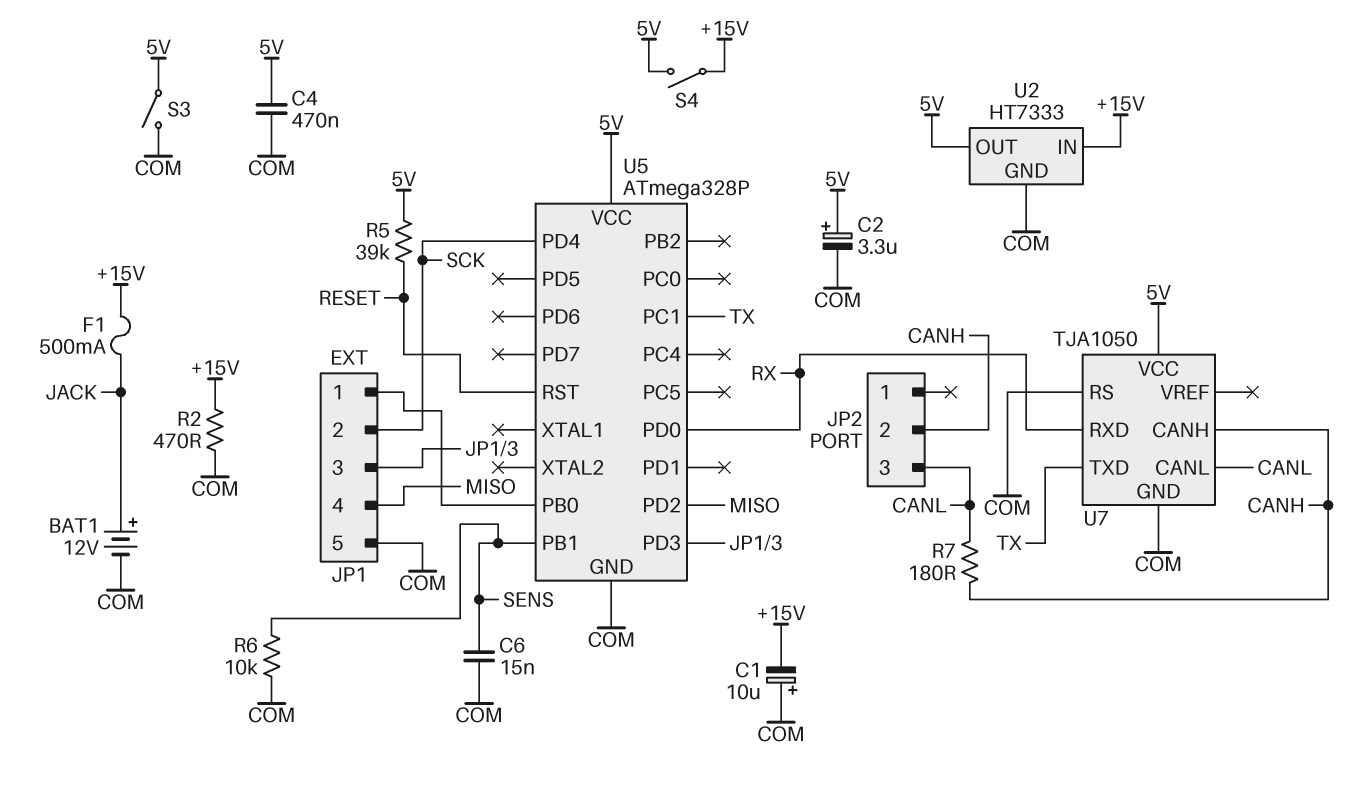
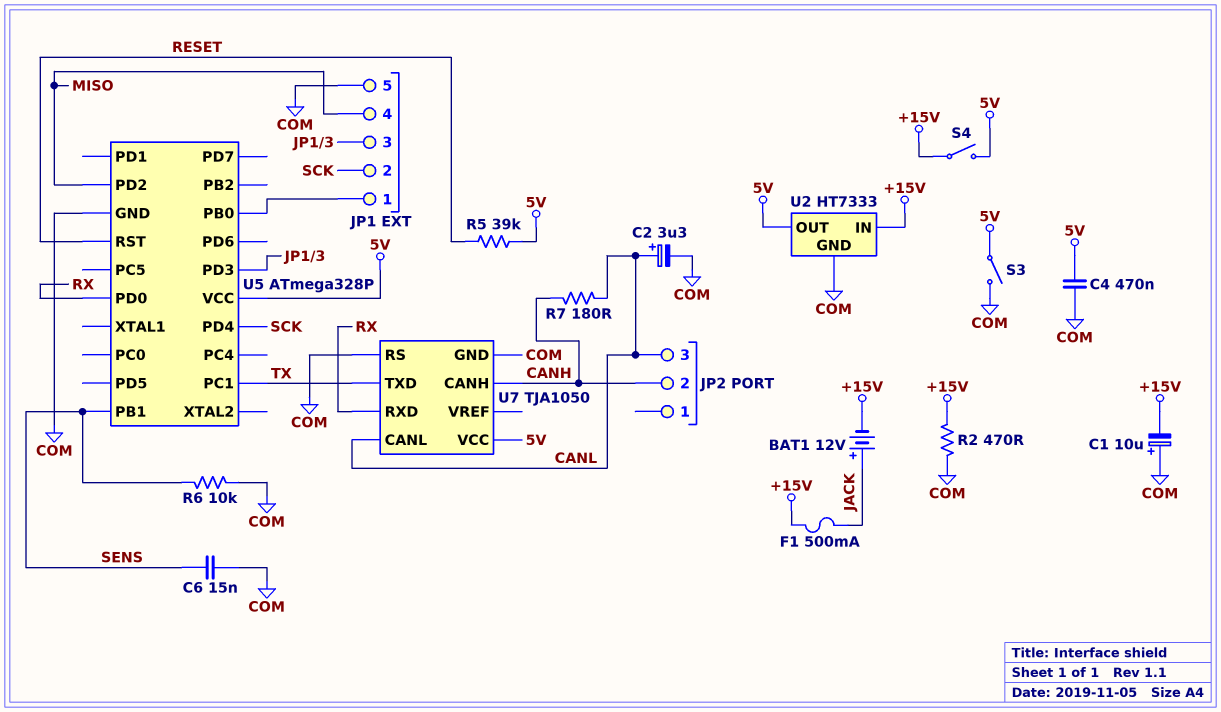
BAT1: 12V (plus JACK, minus COM) -> 12V (plus JACK, minus +15V)
C2: 3.3uF (plus 5V, minus COM) -> 3.3uF (plus CANL, minus COM)

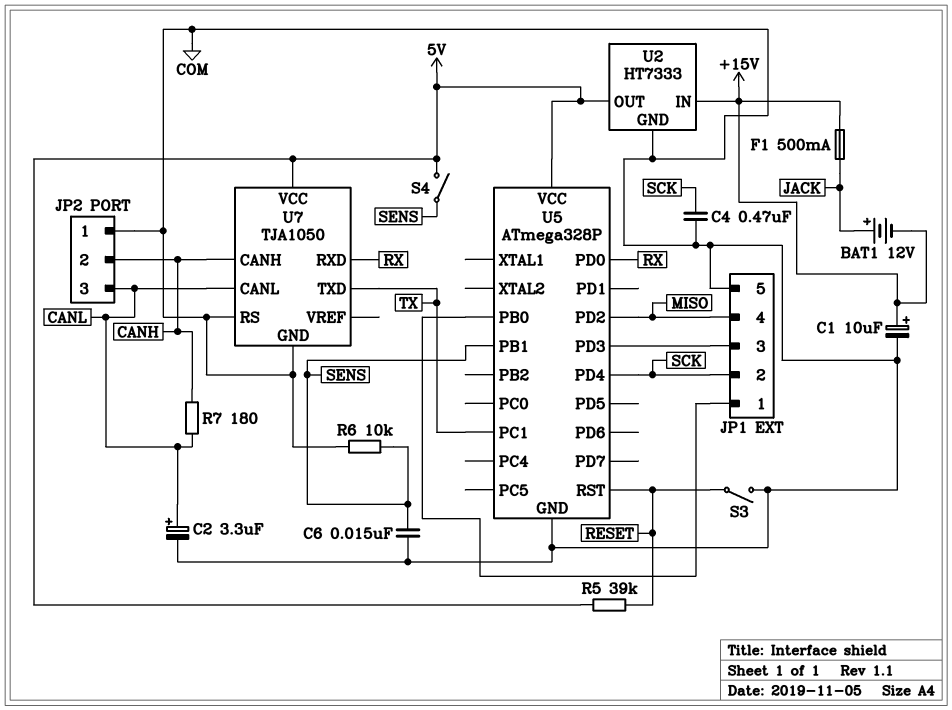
C1: 10uF (plus COM, minus +15V) -> 10uF (plus +15V, minus COM)
C4: 470nF (5V, COM) -> 470nF (COM, SCK)
JP2 pin 1: none -> COM
R2: 470 (+15V, COM) -> none
S3: switch (5V, COM) -> switch (COM, RESET)
S4: switch (+15V, 5V) -> switch (5V, SENS)

